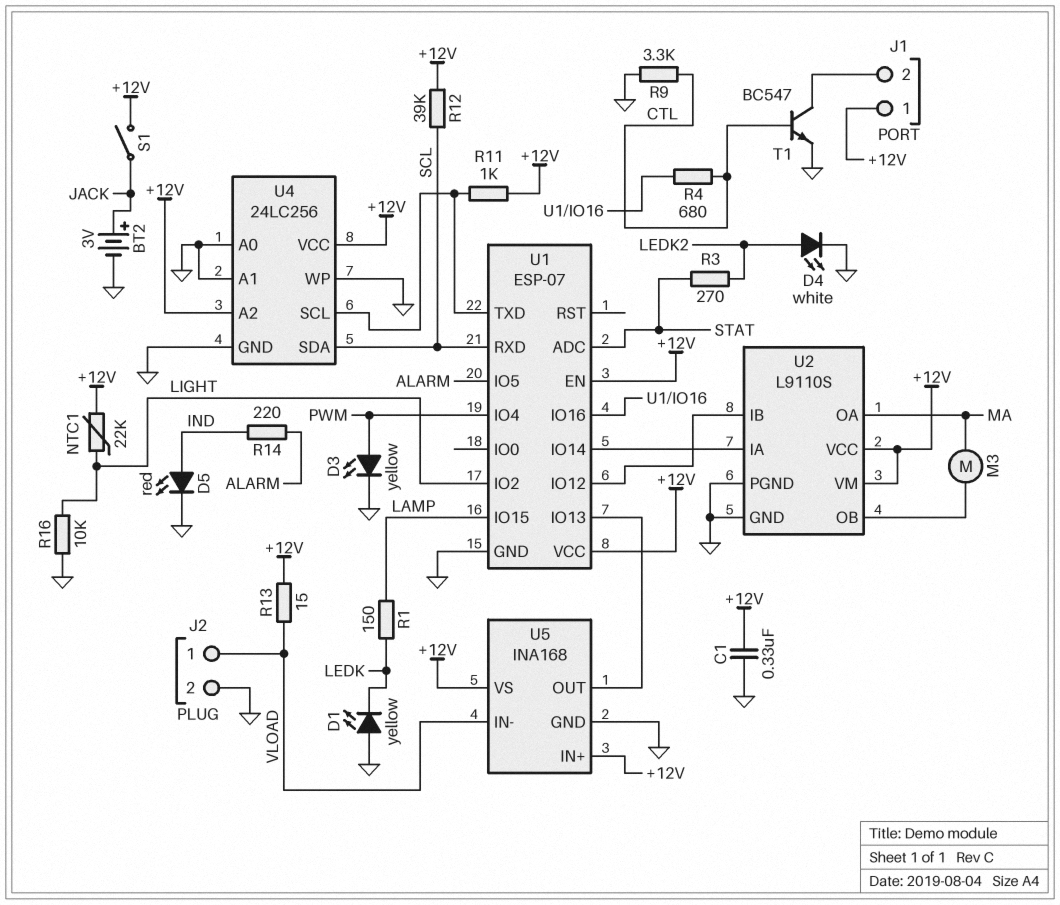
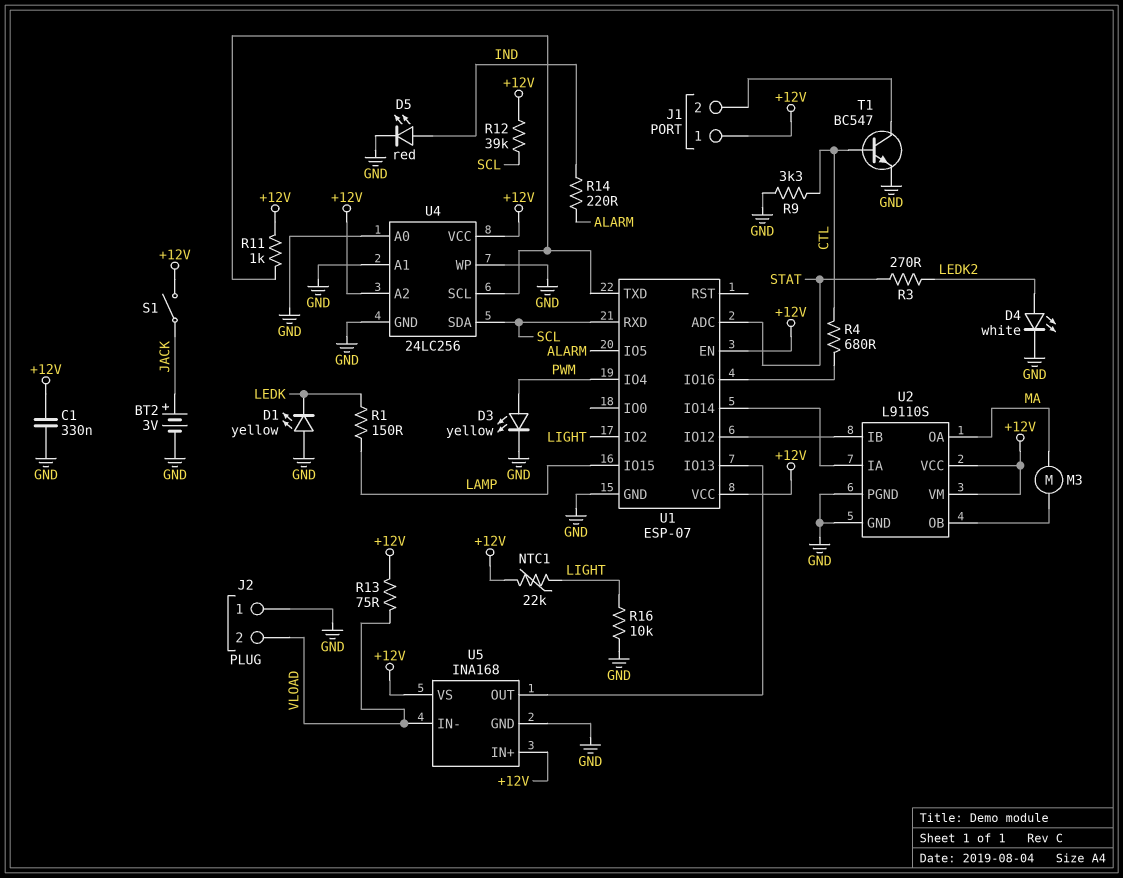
J2 pin 1: VLOAD -> GND
J2 pin 2: GND -> VLOAD
R13: 15 (+12V, VLOAD) -> 75 (+12V, VLOAD)

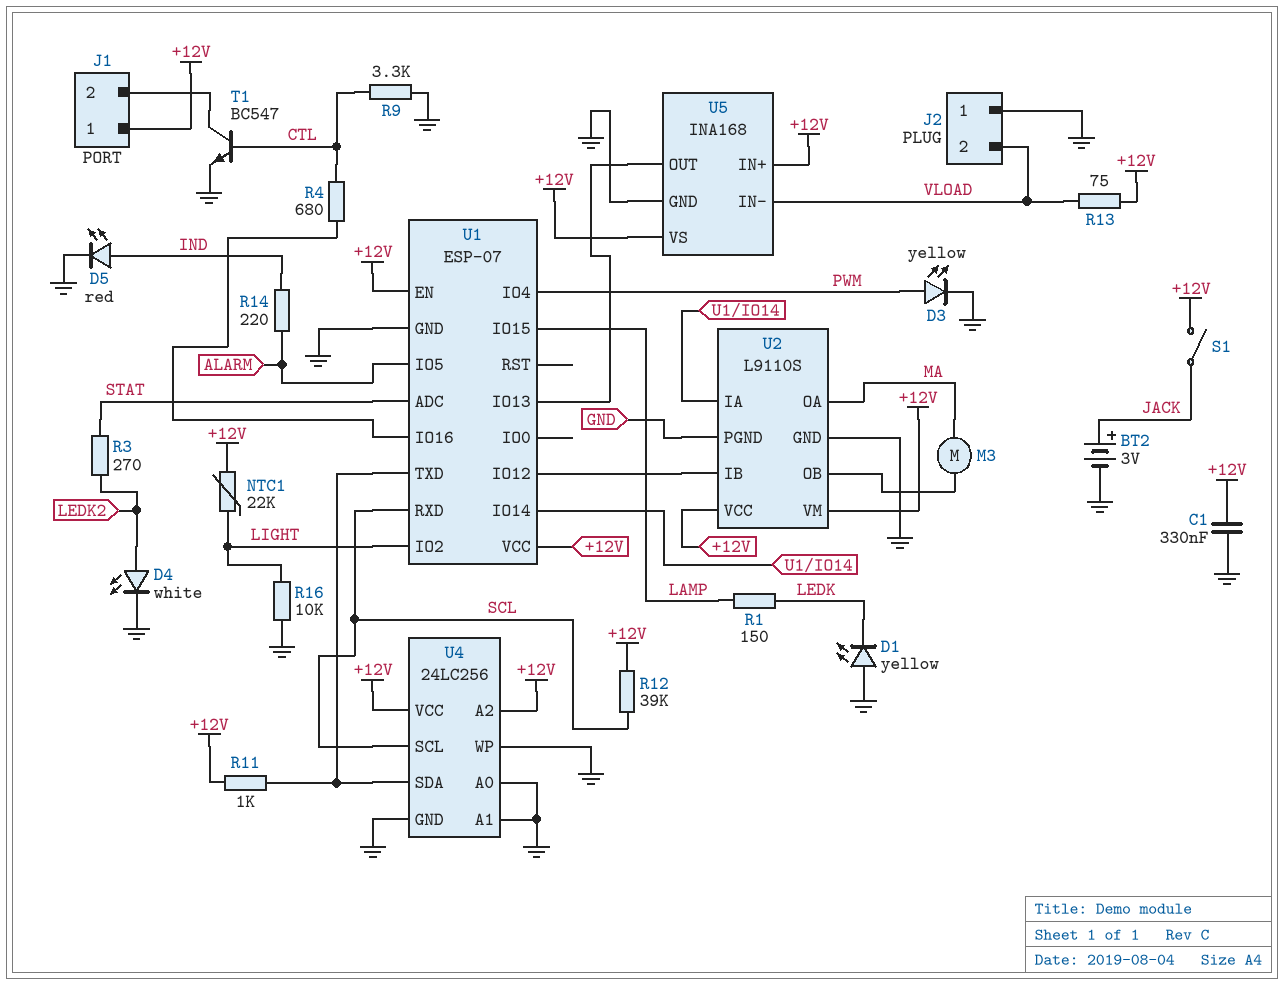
U4 pin SCL: U1/TXD -> SCL
U4 pin SDA: SCL -> U1/TXD

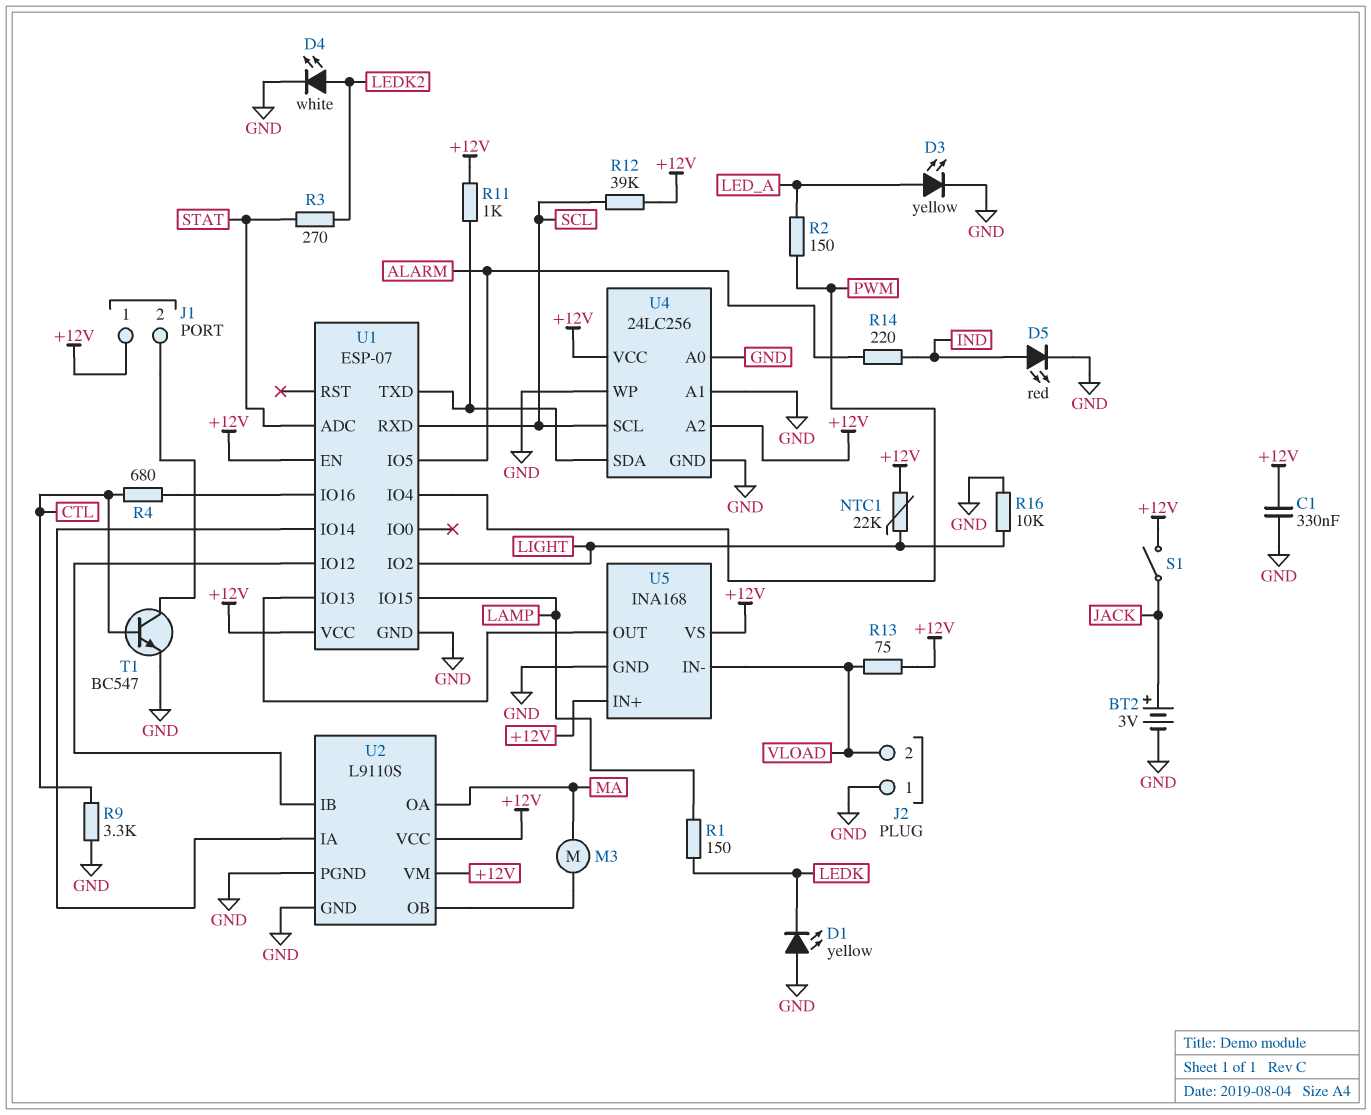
D3: LED yellow (A PWM, K GND) -> LED yellow (A LED_A, K GND)
R2: none -> 150 (LED_A, PWM)

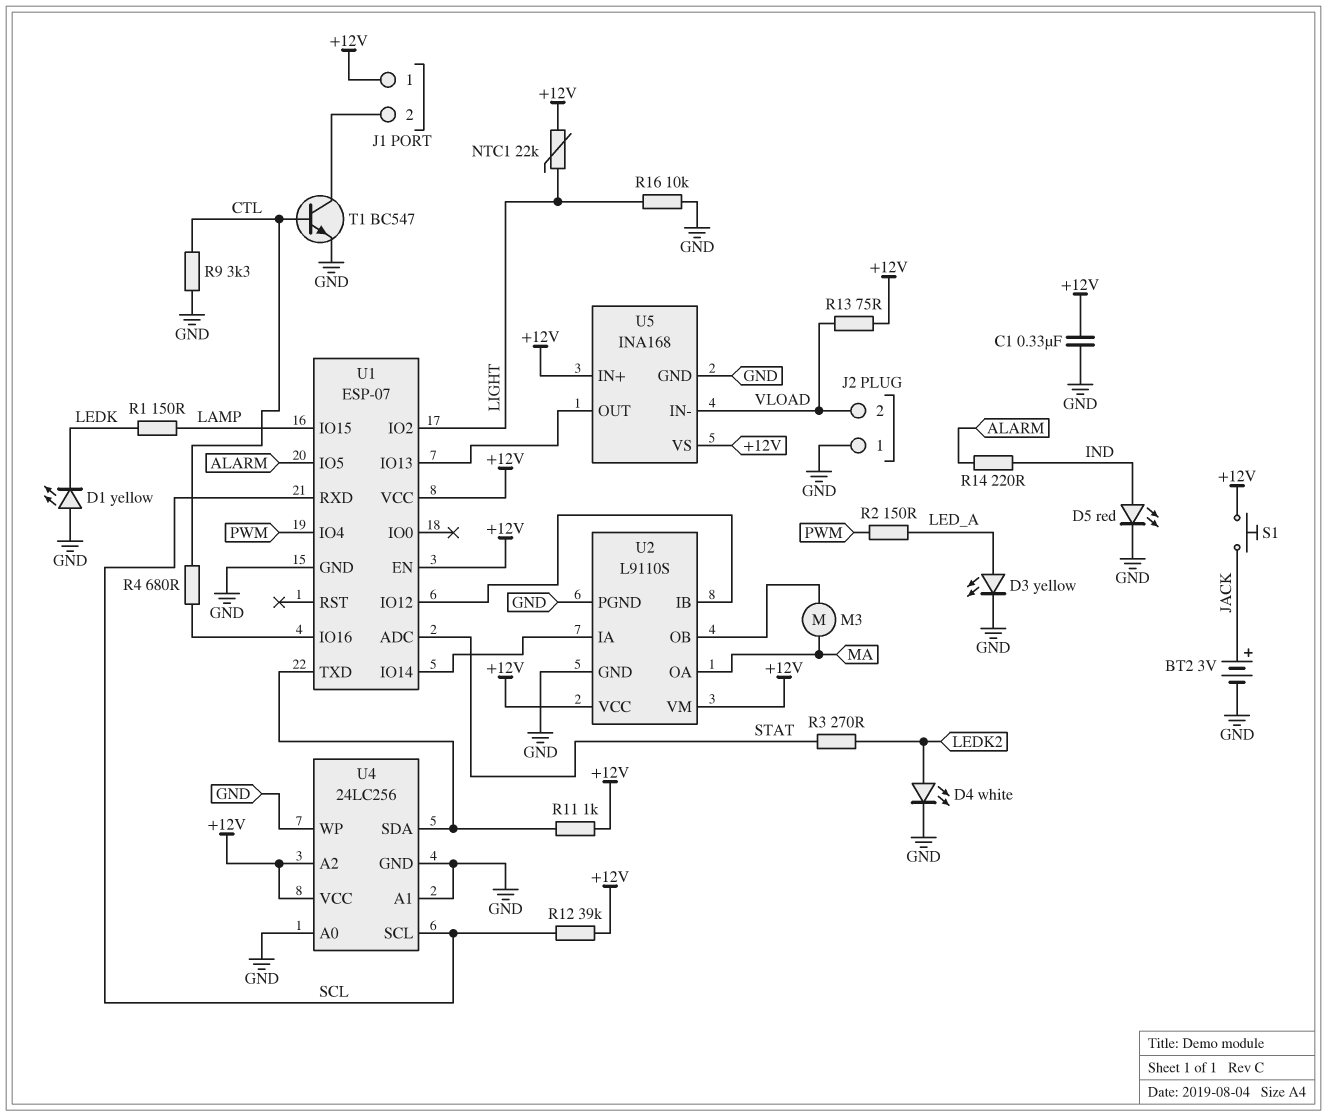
S1: switch (+12V, JACK) -> button (+12V, JACK)

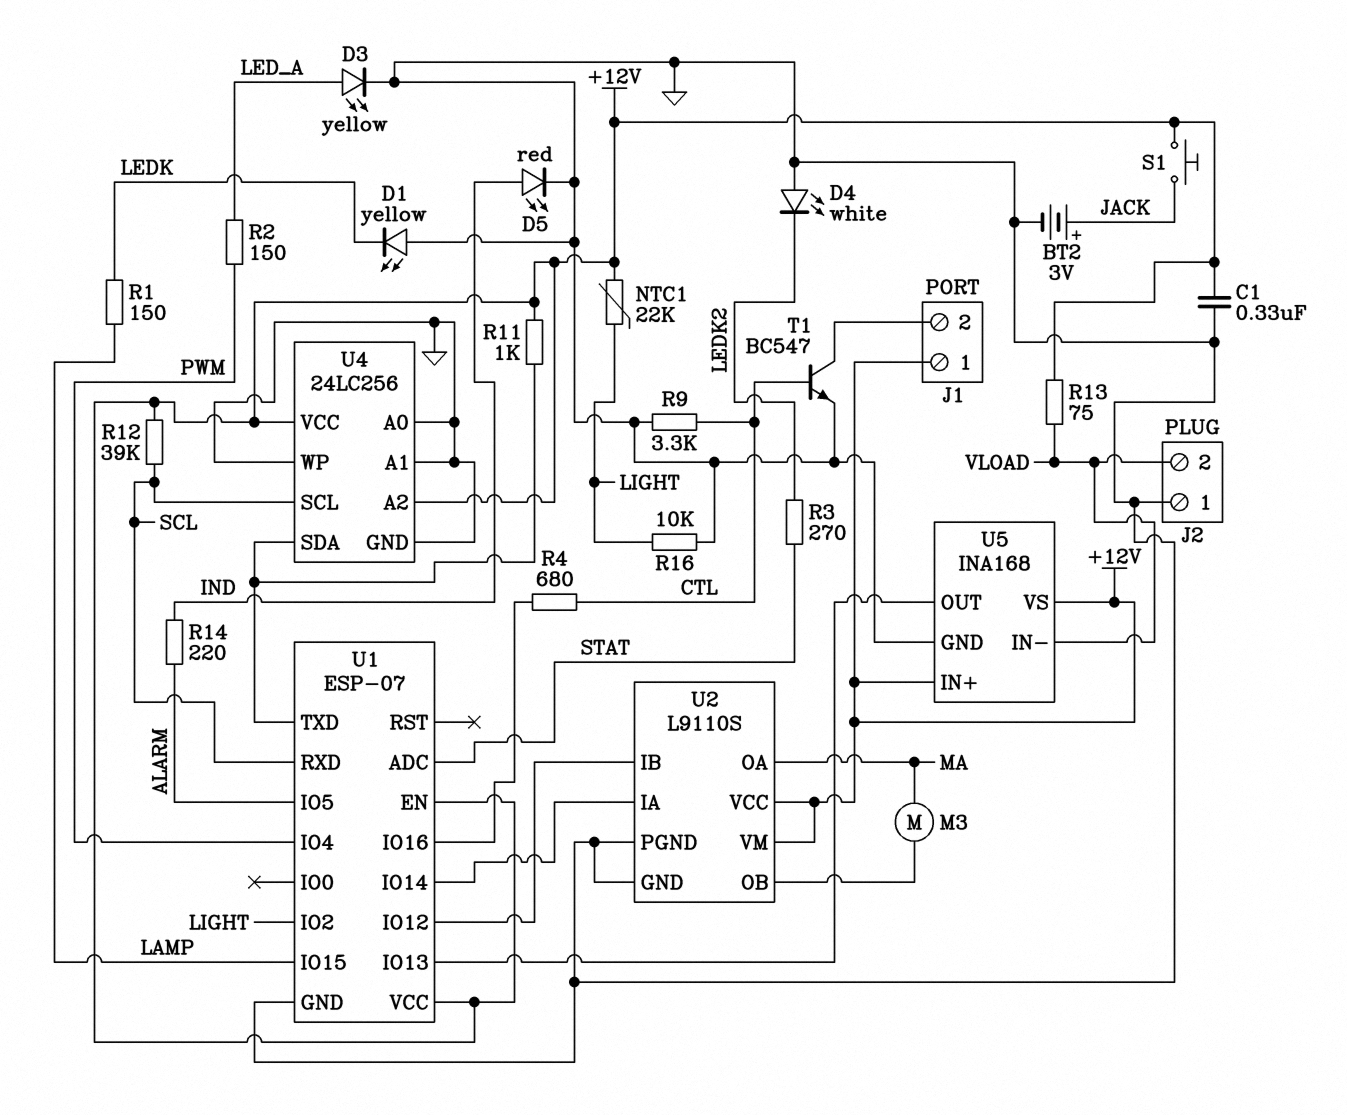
D4: LED white (A LEDK2, K GND) -> LED white (A GND, K LEDK2)

